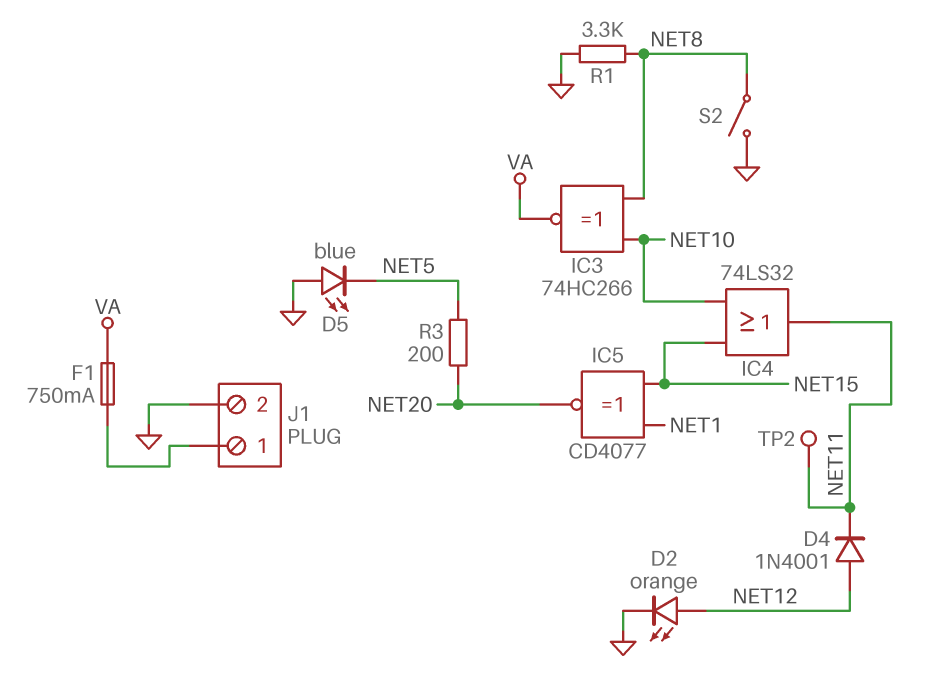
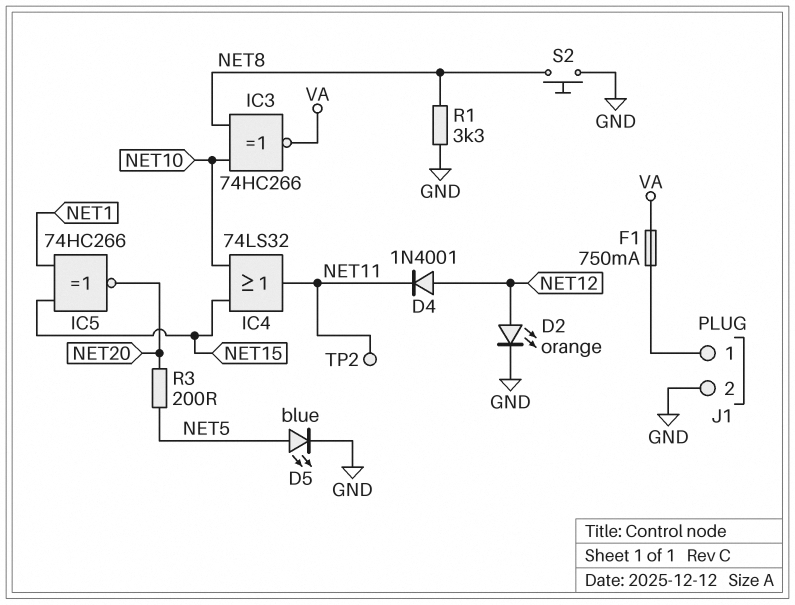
D5: LED blue (A GND, K NET5) -> LED blue (A NET5, K GND)
IC5: XNOR CD4077 (in NET1, in NET15, out NET20) -> XNOR 74HC266 (in NET1, in NET15, out NET20)
S2: switch (GND, NET8) -> button (GND, NET8)

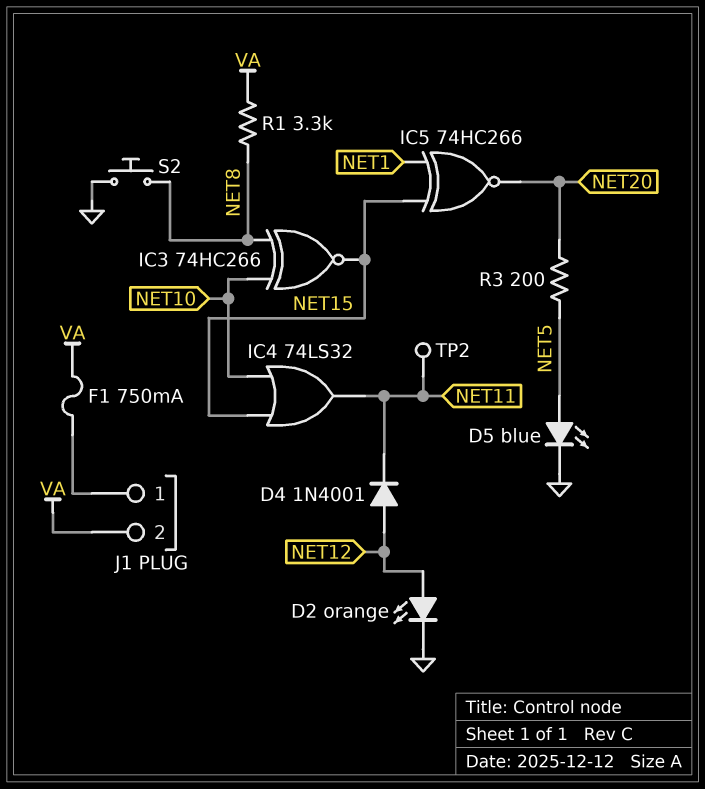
IC3: XNOR 74HC266 (in NET8, in NET10, out VA) -> XNOR 74HC266 (in NET8, in NET10, out NET15)
J1 pin 2: GND -> VA
R1: 3.3k (GND, NET8) -> 3.3k (NET8, VA)

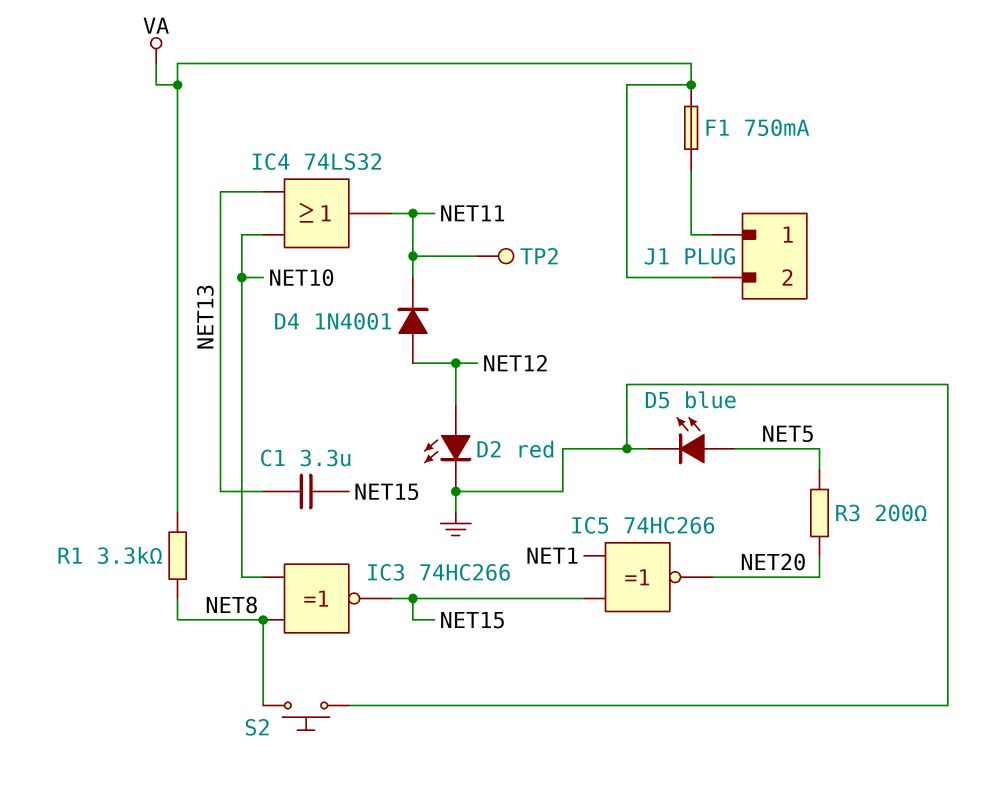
C1: none -> 3.3uF (NET13, NET15)
D2: LED orange (A NET12, K GND) -> LED red (A NET12, K GND)
IC4: OR 74LS32 (in NET10, in NET15, out NET11) -> OR 74LS32 (in NET10, in NET13, out NET11)

